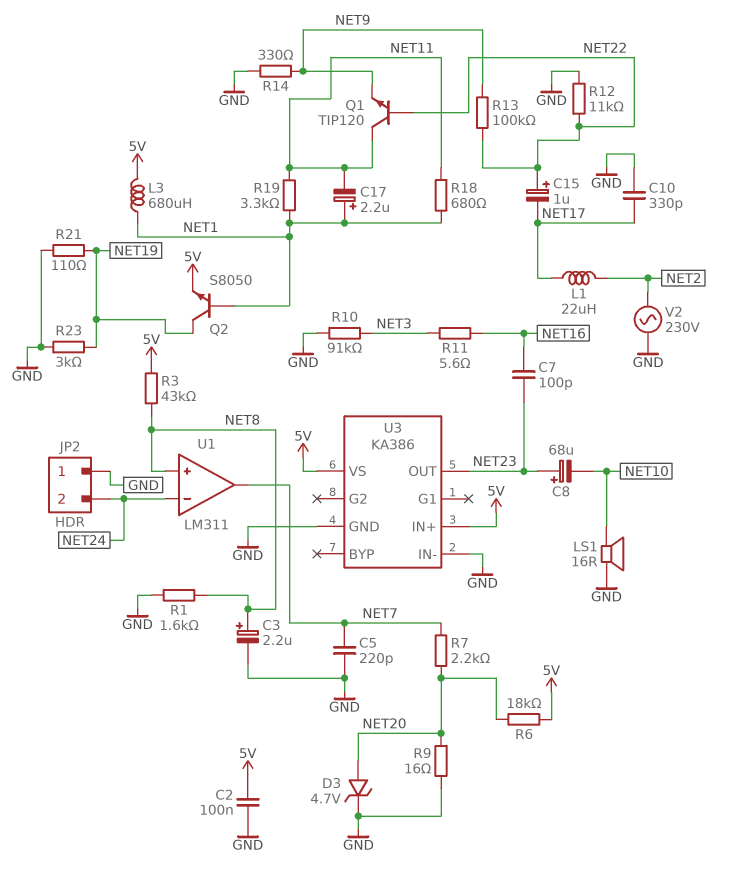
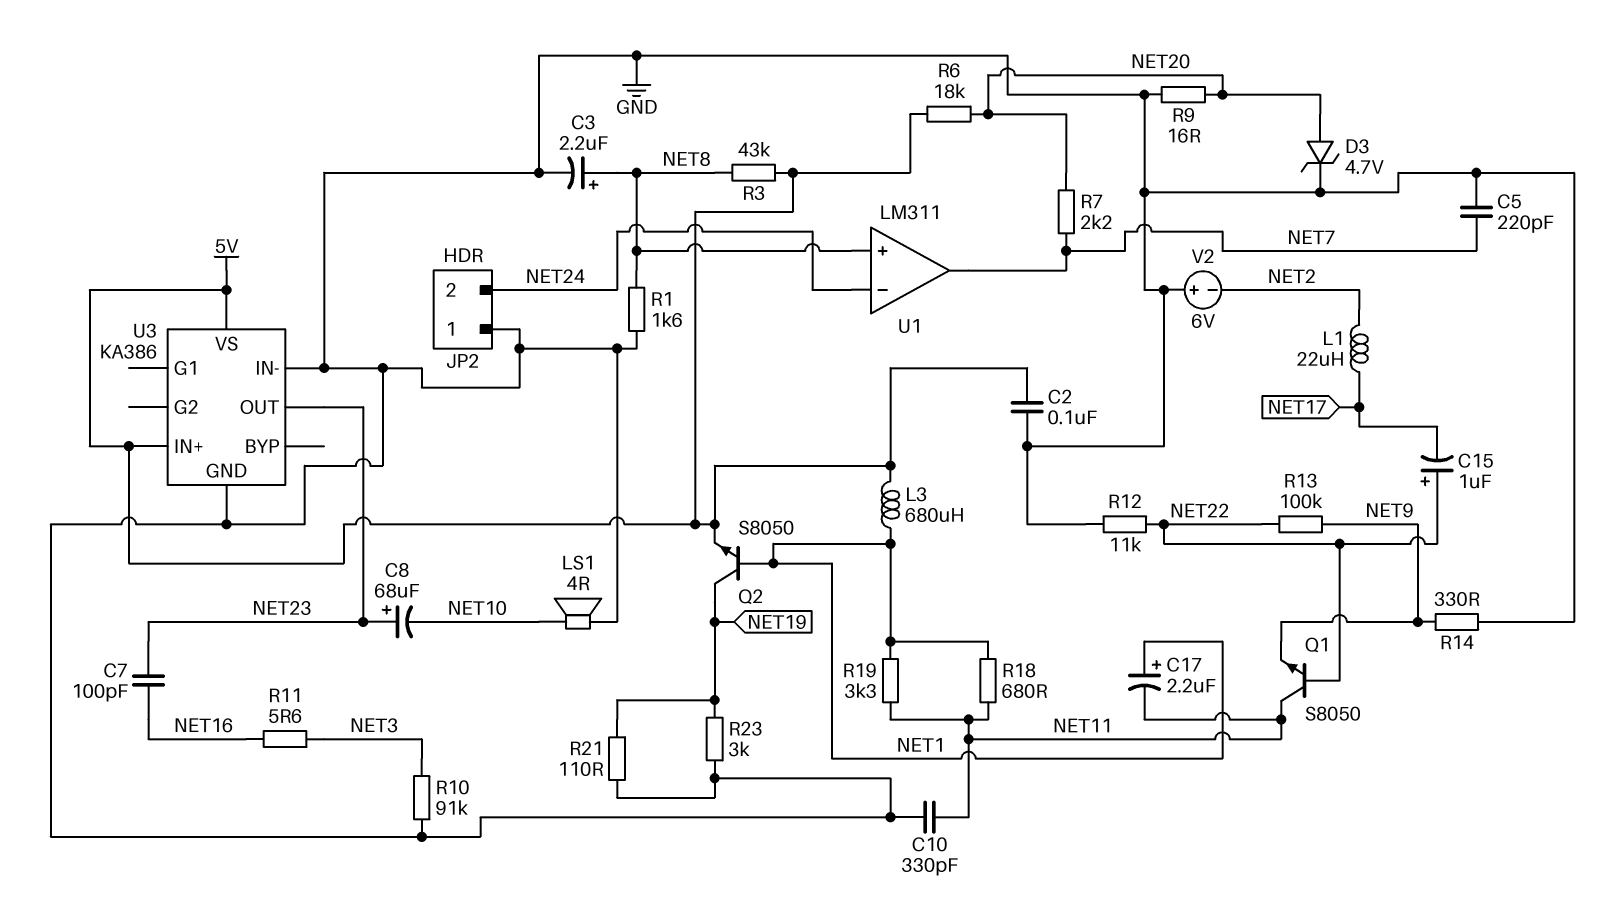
C10: 330pF (GND, NET17) -> 330pF (GND, NET11)
LS1: speaker 16R (GND, NET10) -> speaker 4R (GND, NET10)
Q1: NPN TIP120 (B NET22, C NET11, E NET9) -> NPN S8050 (B NET22, C NET11, E NET9)
V2: AC 230V (GND, NET2) -> 6V (plus GND, minus NET2)

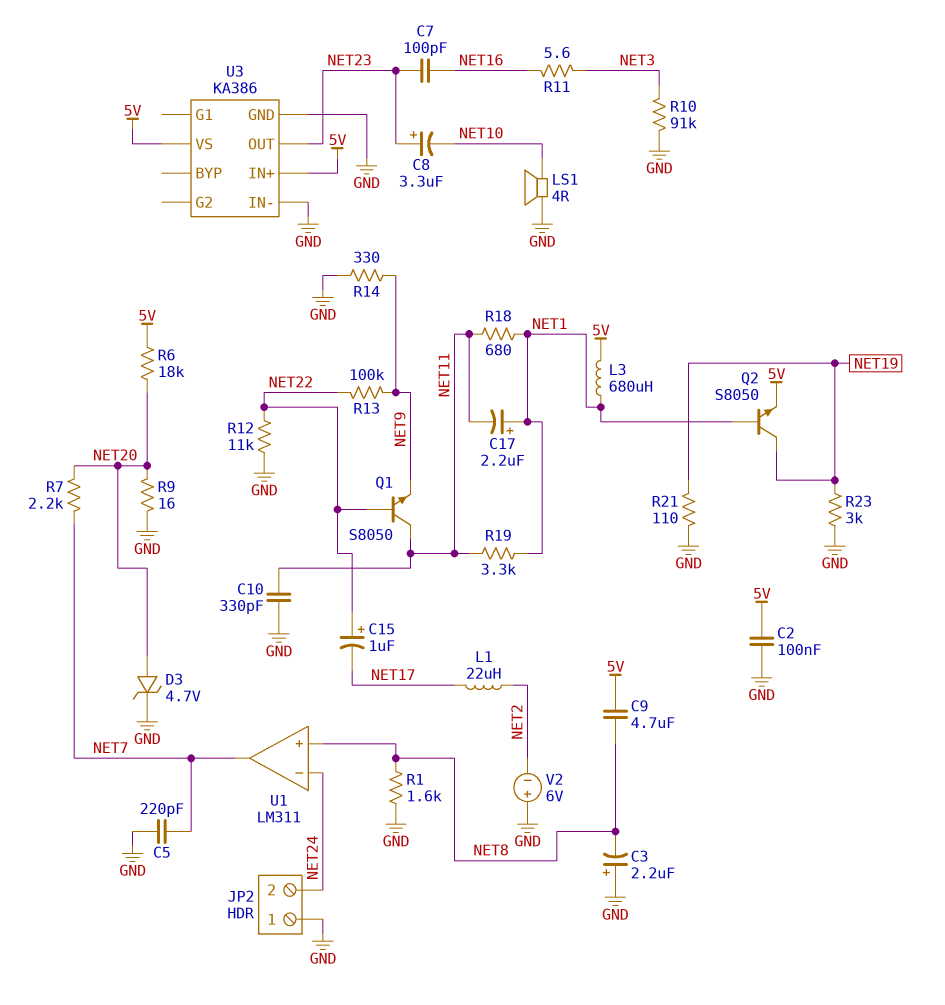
C3: 2.2uF (plus NET8, minus GND) -> 2.2uF (plus GND, minus NET8)
C8: 68uF (plus NET23, minus NET10) -> 3.3uF (plus NET23, minus NET10)
C9: none -> 4.7uF (5V, NET8)
R3: 43k (5V, NET8) -> none

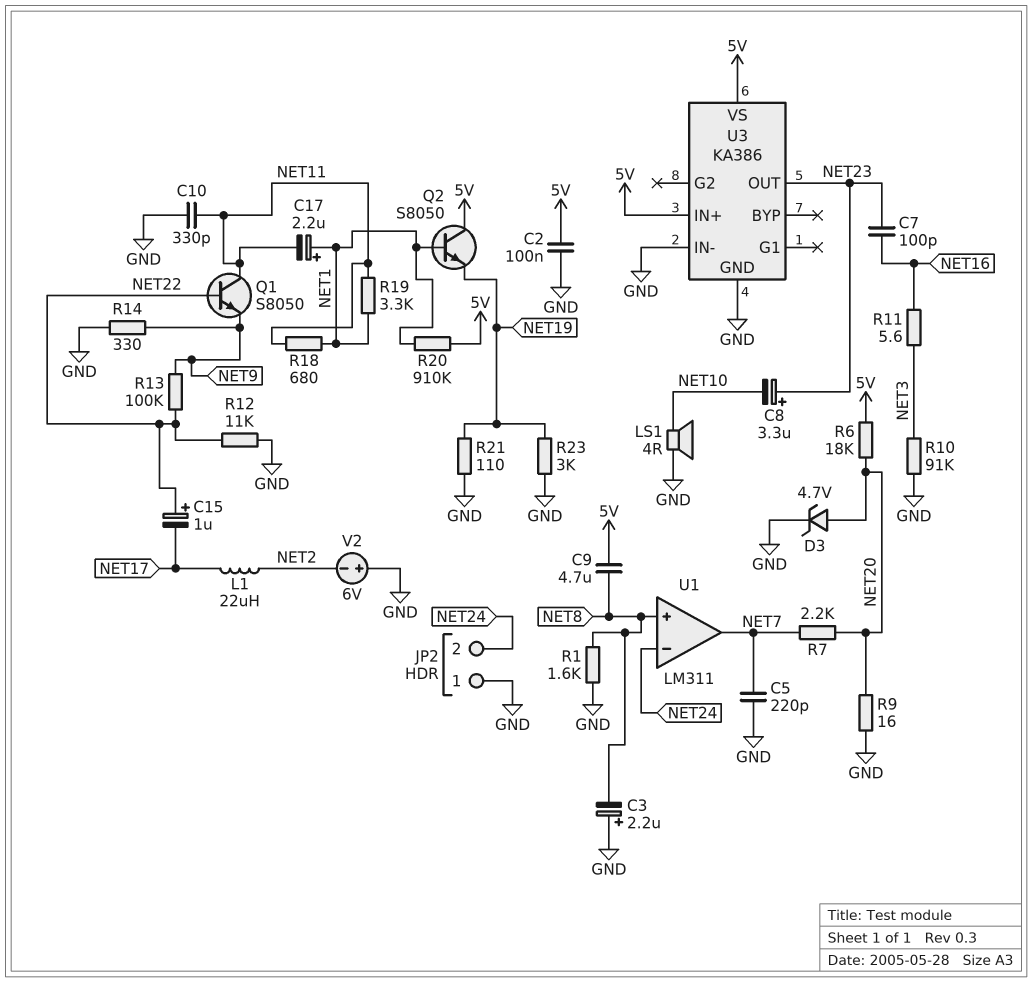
L3: 680uH (5V, NET1) -> none
Q2: NPN S8050 (B NET1, C NET19, E 5V) -> NPN S8050 (B NET1, C 5V, E NET19)
R20: none -> 910k (5V, NET1)

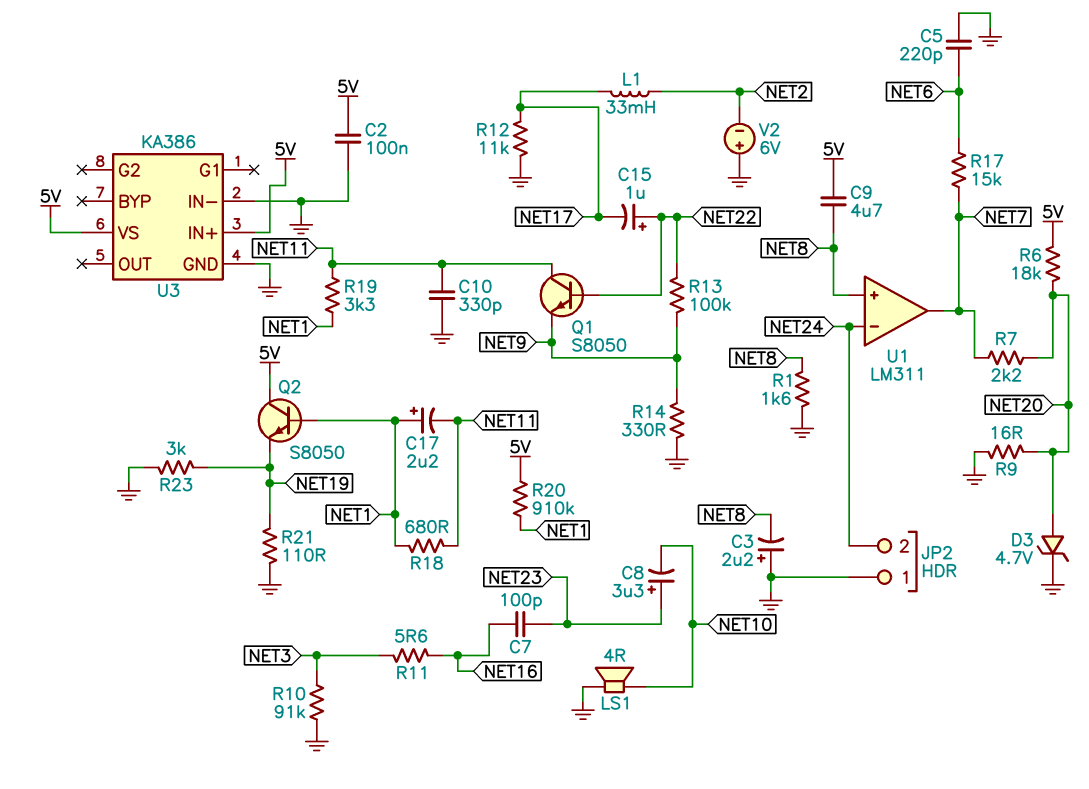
C5: 220pF (GND, NET7) -> 220pF (GND, NET6)
L1: 22uH (NET2, NET17) -> 33mH (NET2, NET17)
R12: 11k (GND, NET22) -> 11k (GND, NET17)
R17: none -> 15k (NET6, NET7)
U3 pin OUT: NET23 -> none

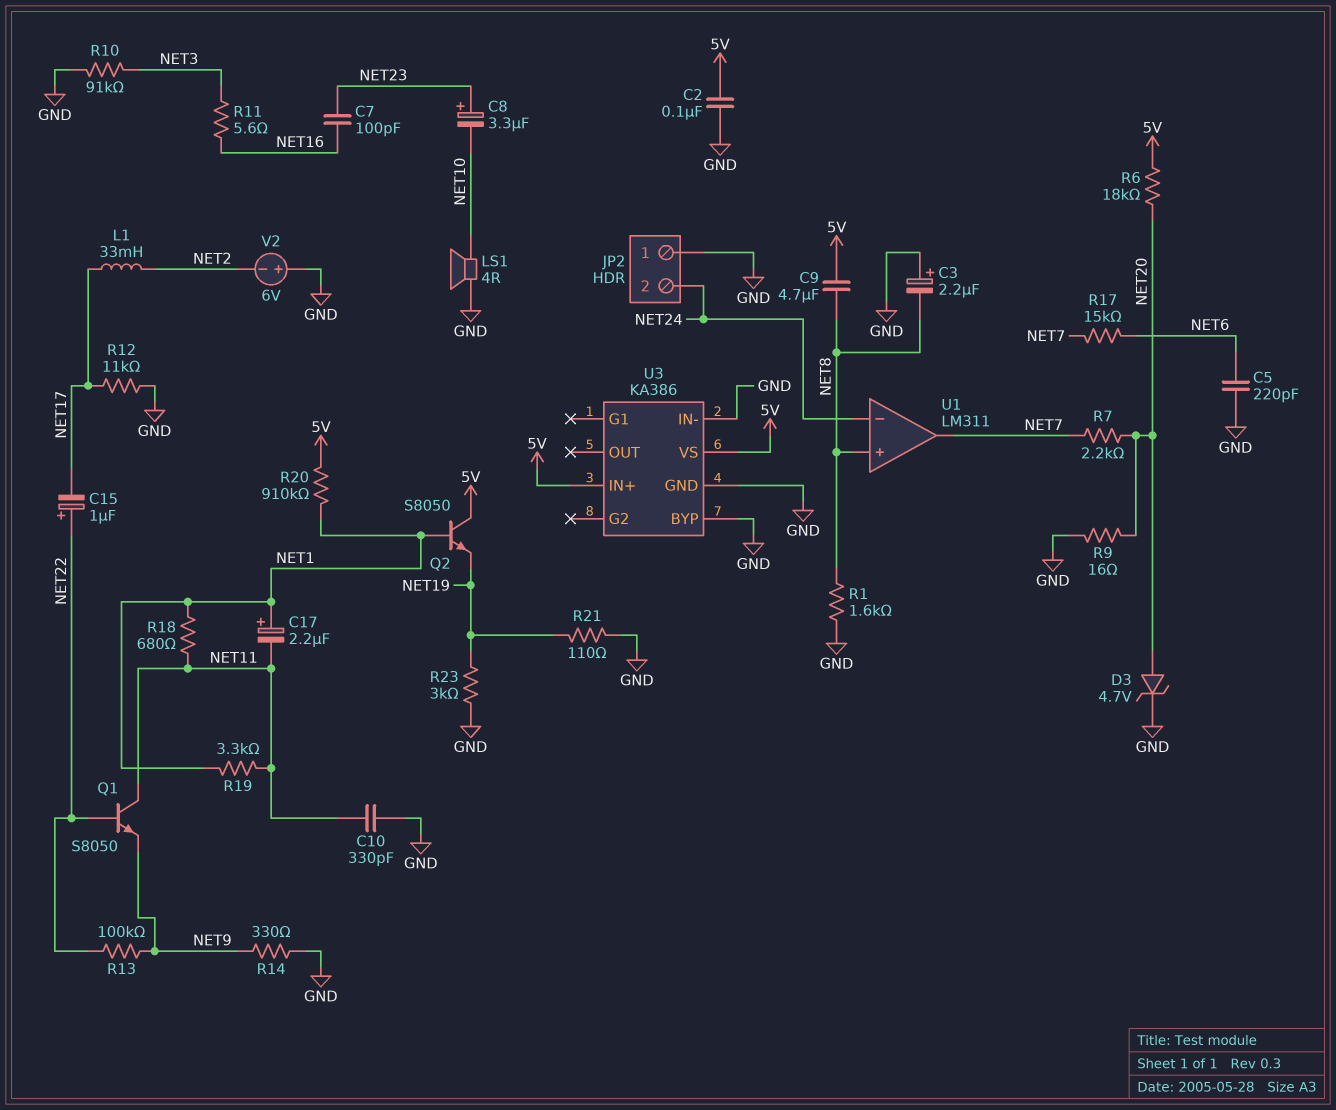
U3 pin BYP: none -> GND

